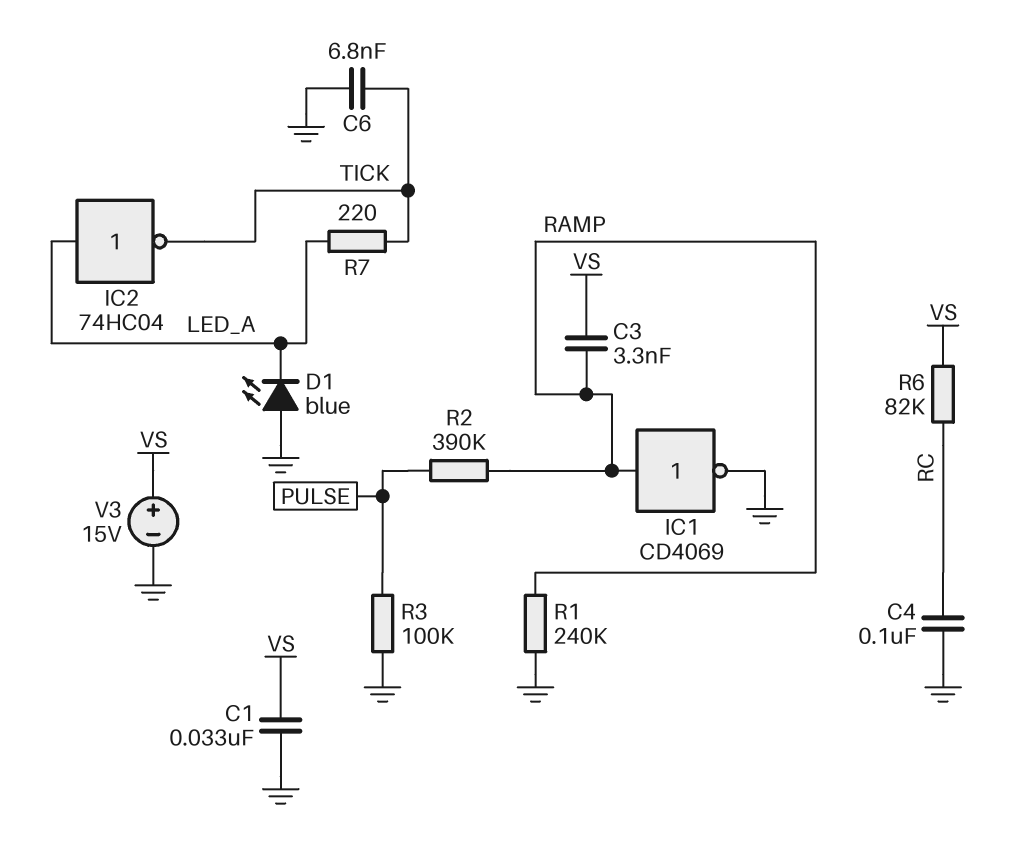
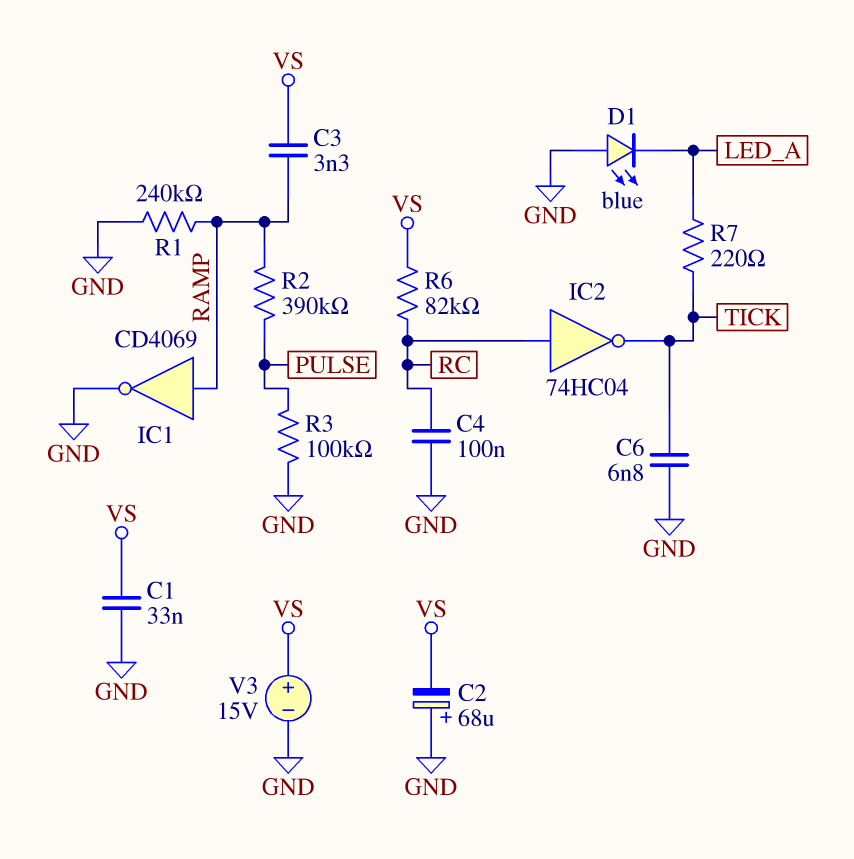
C2: none -> 68uF (plus GND, minus VS)
IC2: NOT 74HC04 (in LED_A, out TICK) -> NOT 74HC04 (in RC, out TICK)

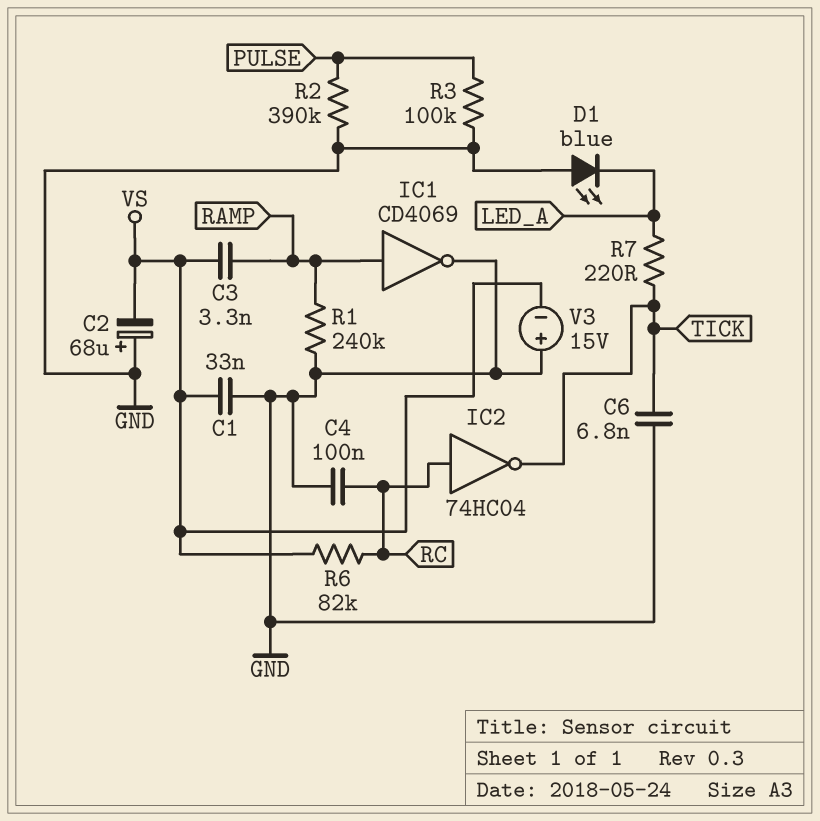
R2: 390k (PULSE, RAMP) -> 390k (GND, PULSE)
V3: 15V (plus VS, minus GND) -> 15V (plus GND, minus VS)

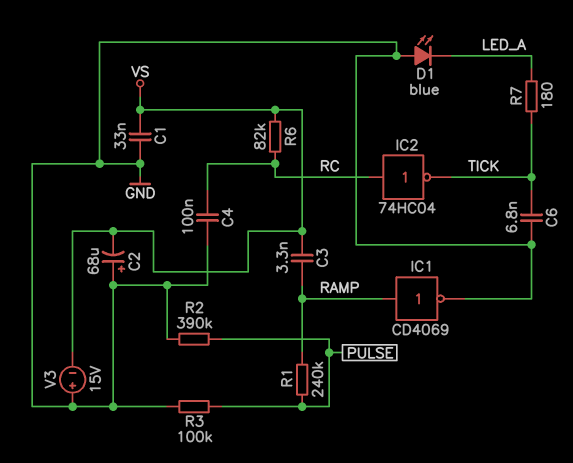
R1: 240k (GND, RAMP) -> 240k (PULSE, RAMP)
R7: 220 (LED_A, TICK) -> 180 (LED_A, TICK)

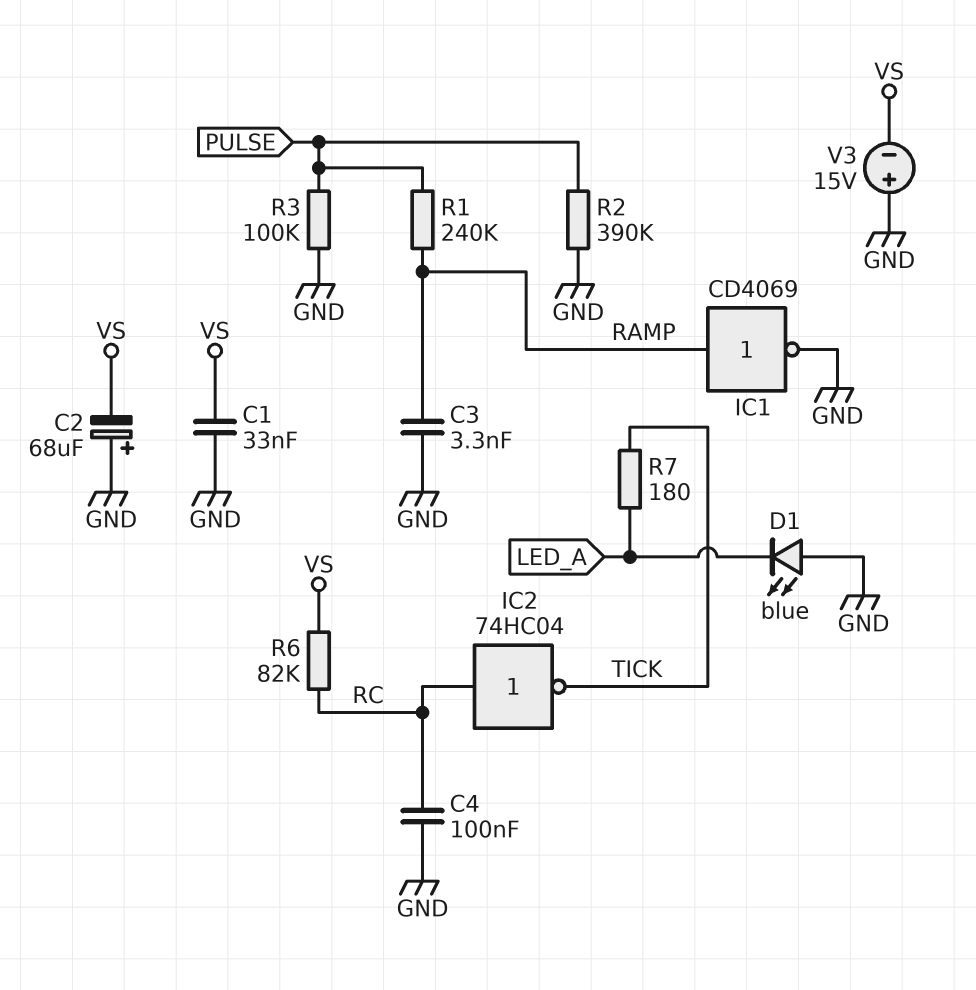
C3: 3.3nF (RAMP, VS) -> 3.3nF (GND, RAMP)
C6: 6.8nF (GND, TICK) -> none

